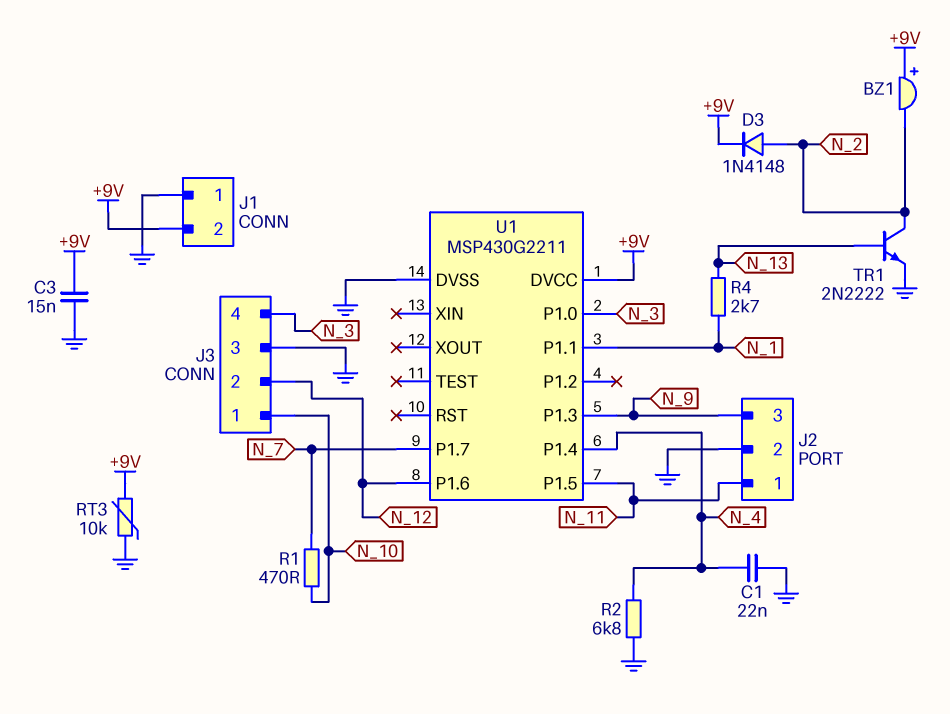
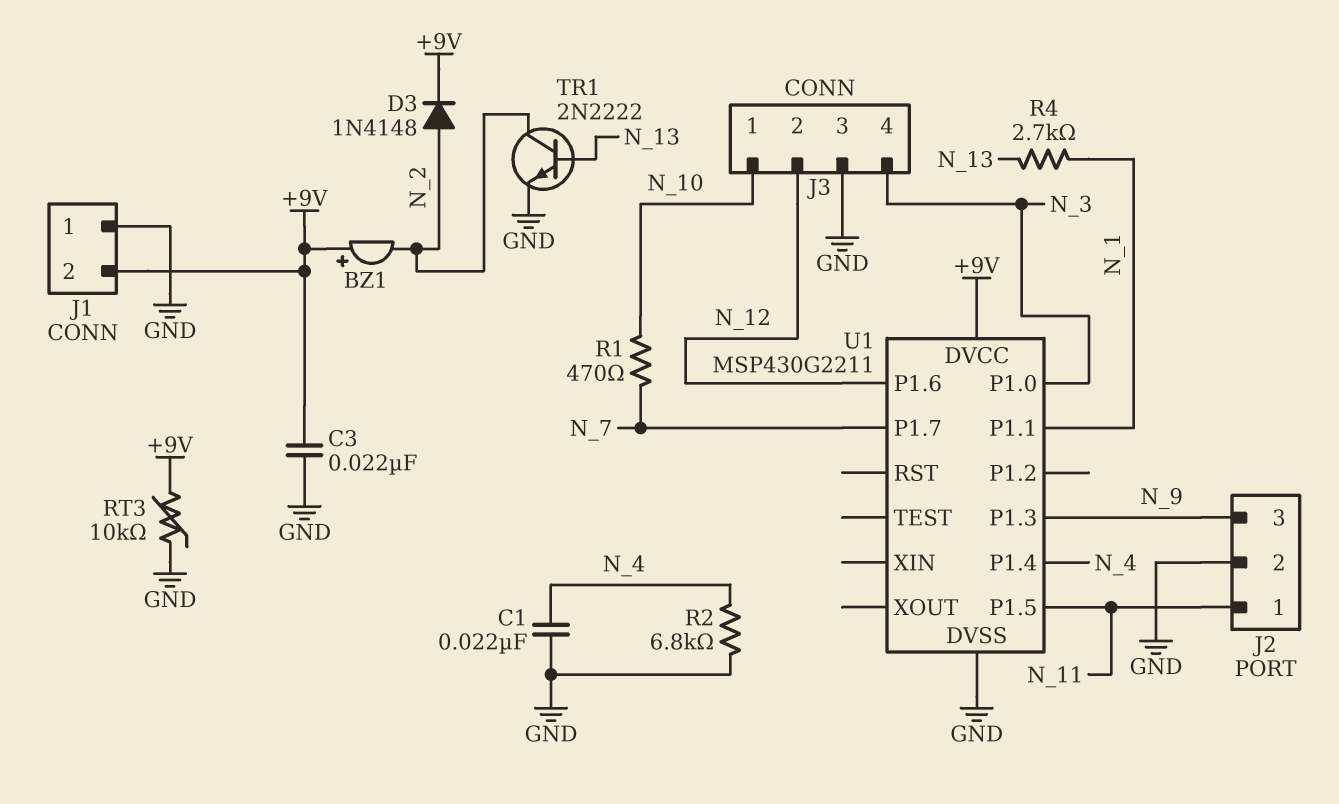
C3: 15nF (+9V, GND) -> 22nF (+9V, GND)

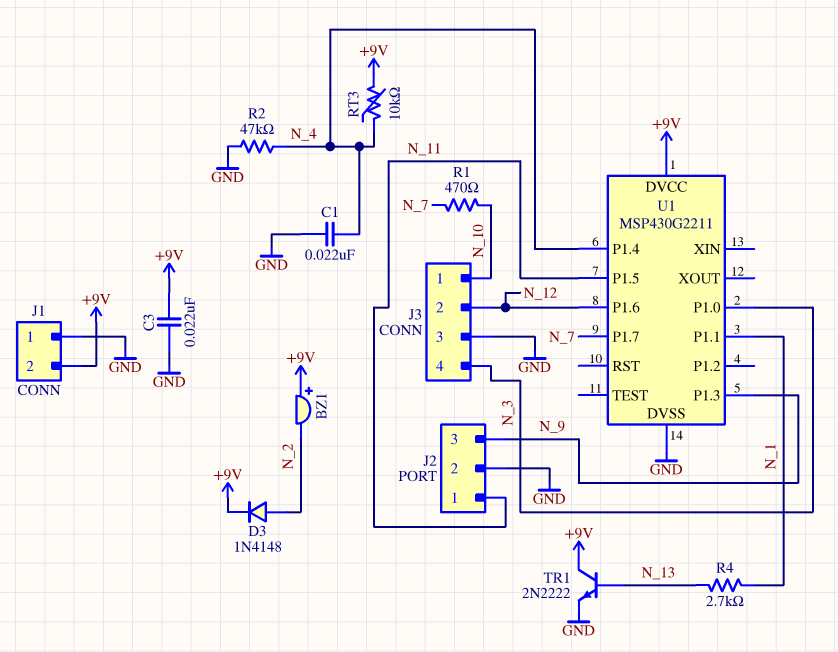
R2: 6.8k (GND, N_4) -> 47k (GND, N_4)
RT3: 10k (+9V, GND) -> 10k (+9V, N_4)
TR1: NPN 2N2222 (B N_13, C N_2, E GND) -> NPN 2N2222 (B N_13, C +9V, E GND)

